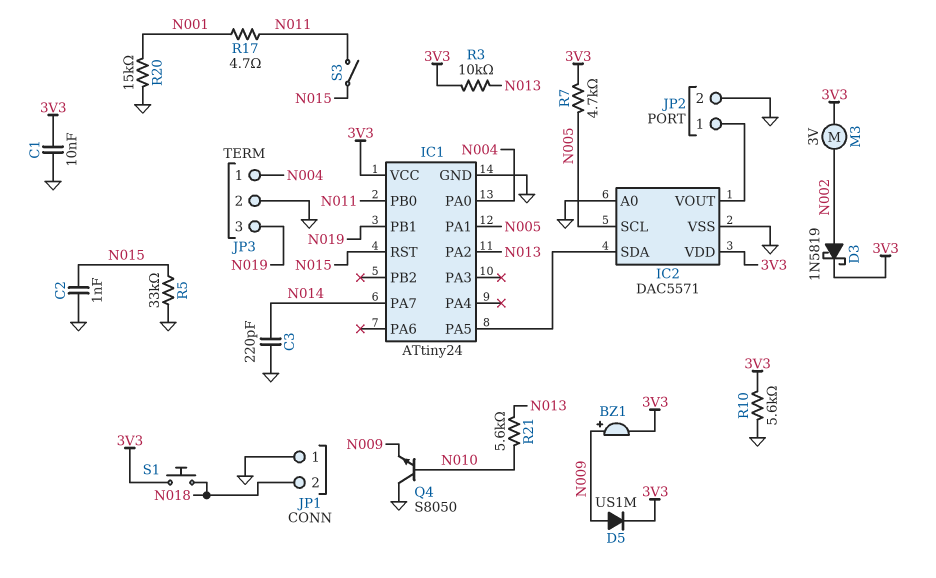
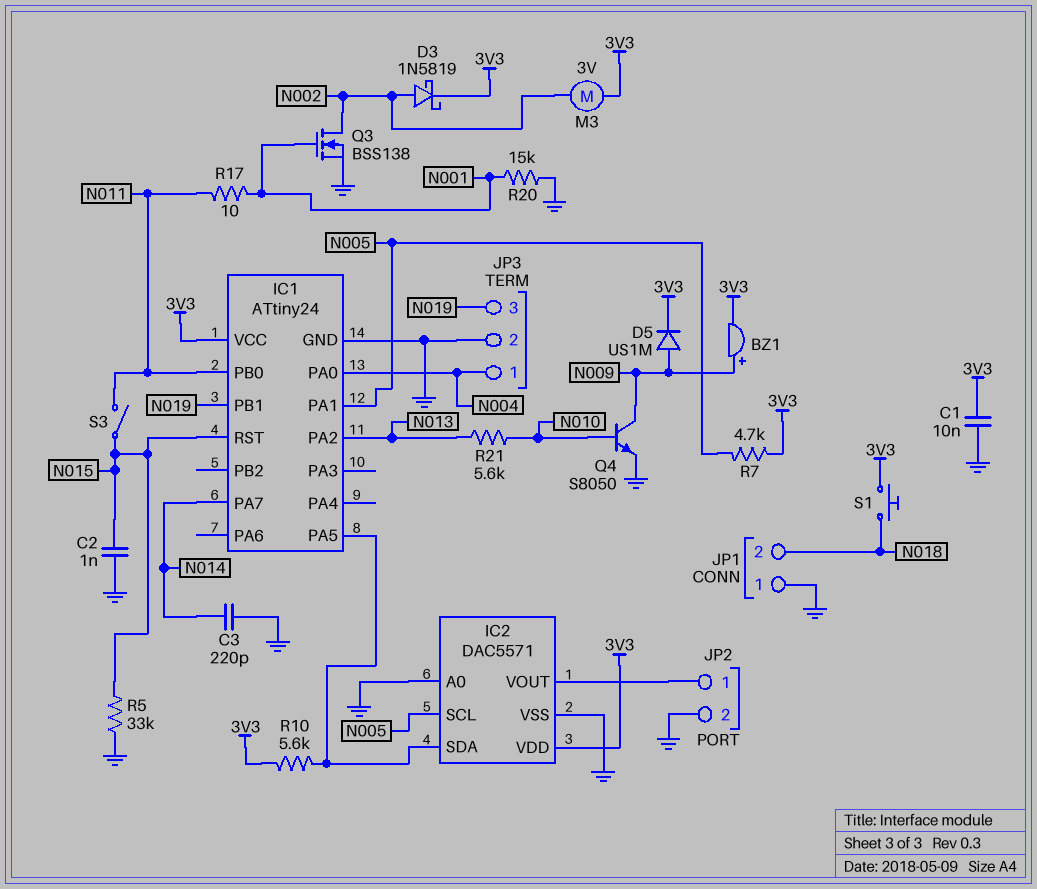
Q3: none -> NMOS BSS138 (G N001, D N002, S GND)
Q4: NPN S8050 (B N010, C GND, E N009) -> NPN S8050 (B N010, C N009, E GND)
R3: 10k (3V3, N013) -> none
R10: 5.6k (3V3, GND) -> 5.6k (3V3, IC1/PA5)
R17: 4.7 (N001, N011) -> 10 (N001, N011)

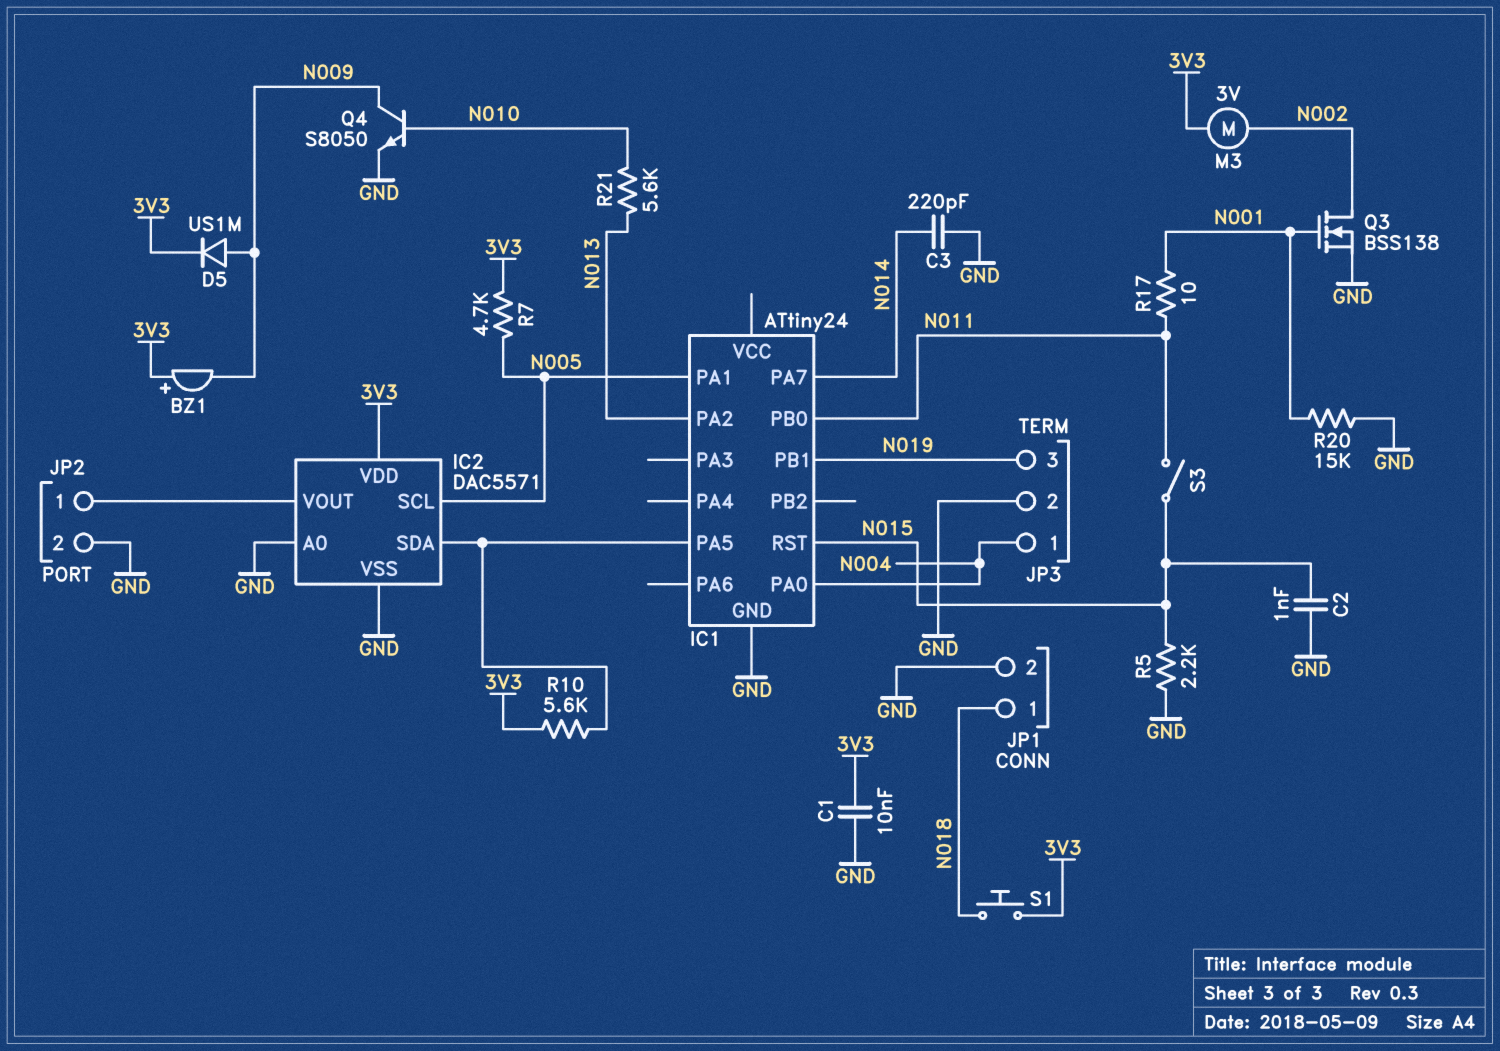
BZ1: buzzer (plus N009, minus 3V3) -> buzzer (plus 3V3, minus N009)
D3: schottky 1N5819 (A N002, K 3V3) -> none
IC1 pin VCC: 3V3 -> none
JP1 pin 1: GND -> N018
JP1 pin 2: N018 -> GND
R5: 33k (GND, N015) -> 2.2k (GND, N015)

